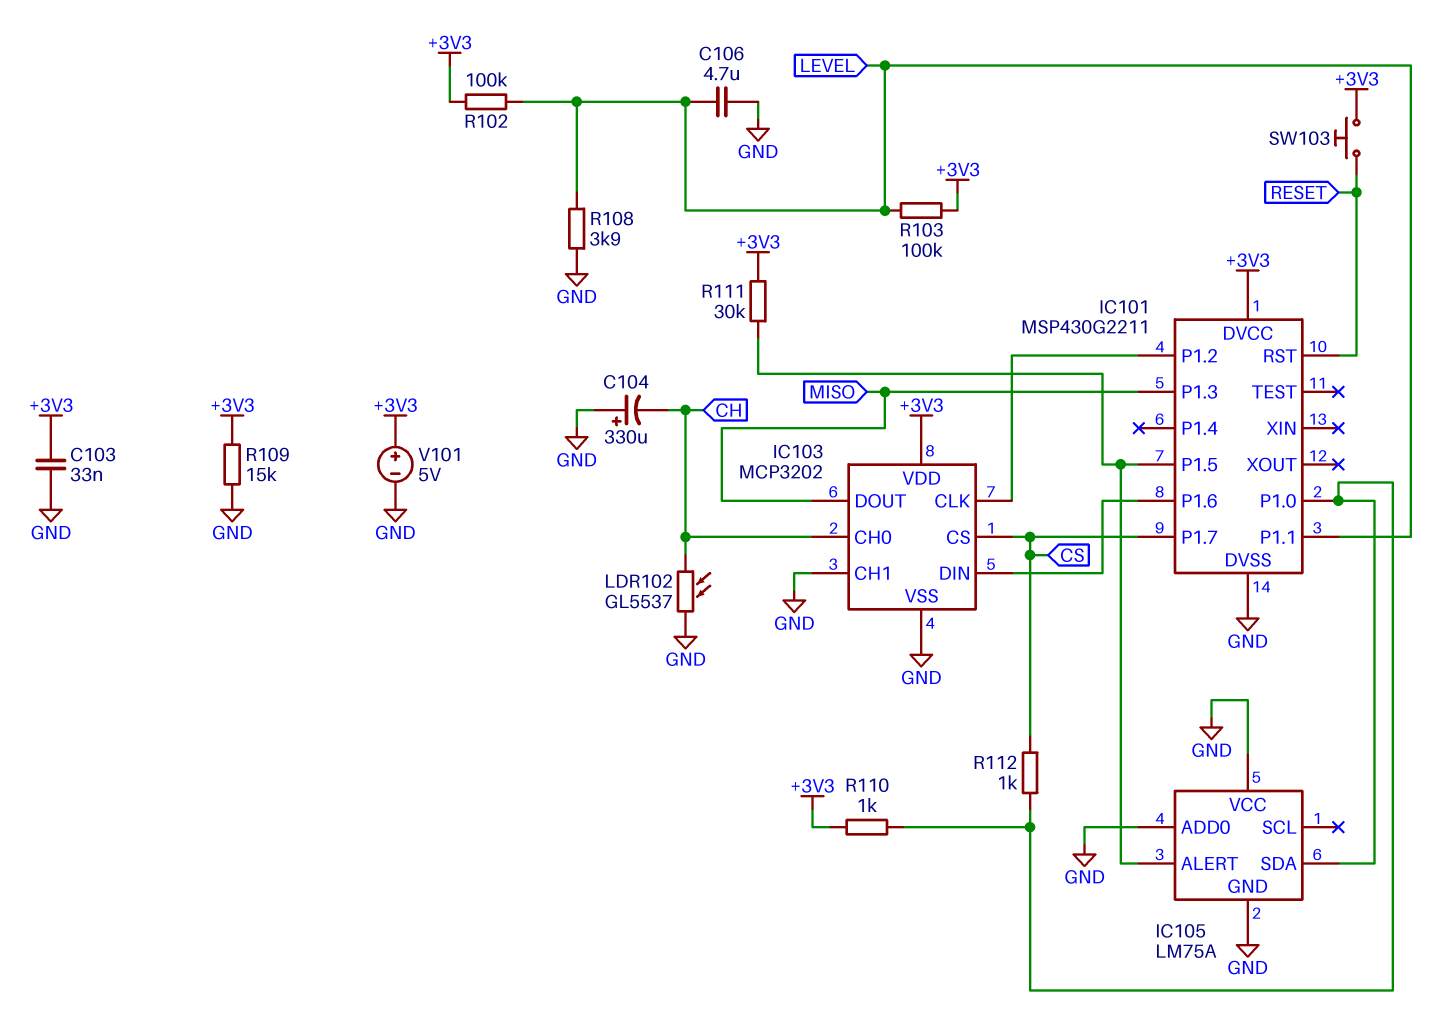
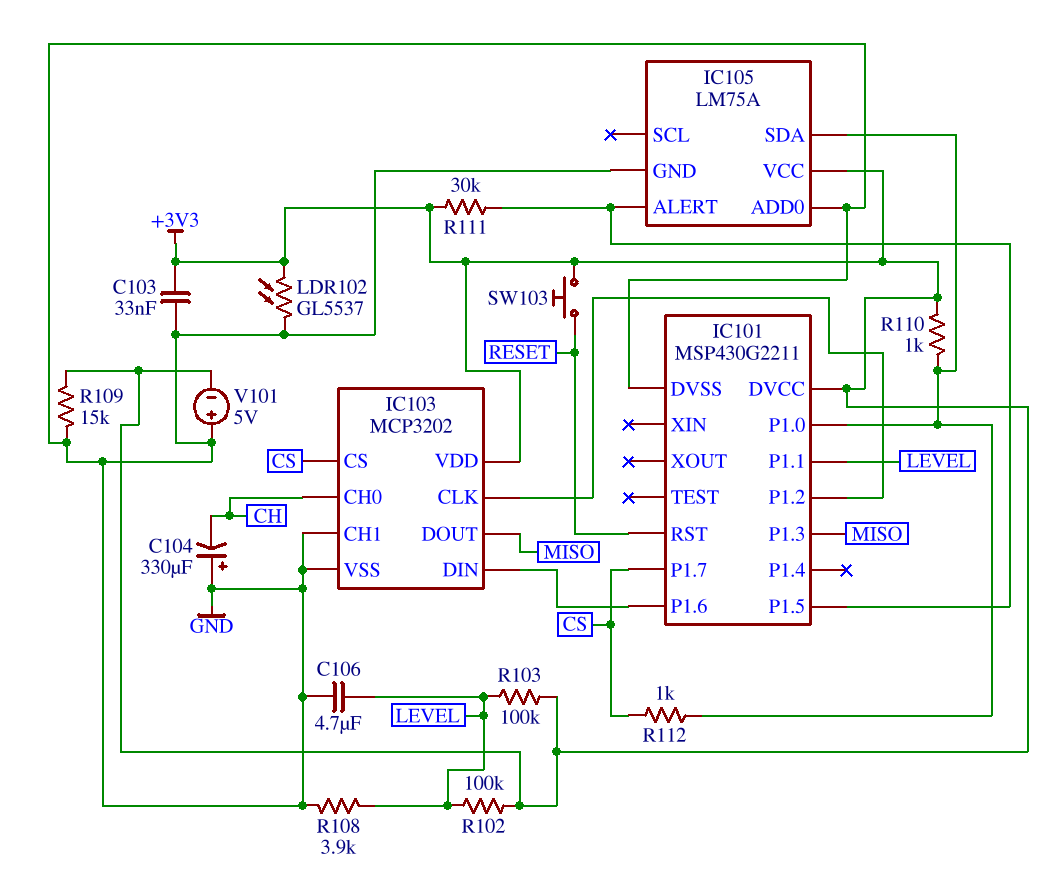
IC105 pin VCC: GND -> +3V3
LDR102: GL5537 (CH, GND) -> GL5537 (+3V3, GND)
V101: 5V (plus +3V3, minus GND) -> 5V (plus GND, minus +3V3)

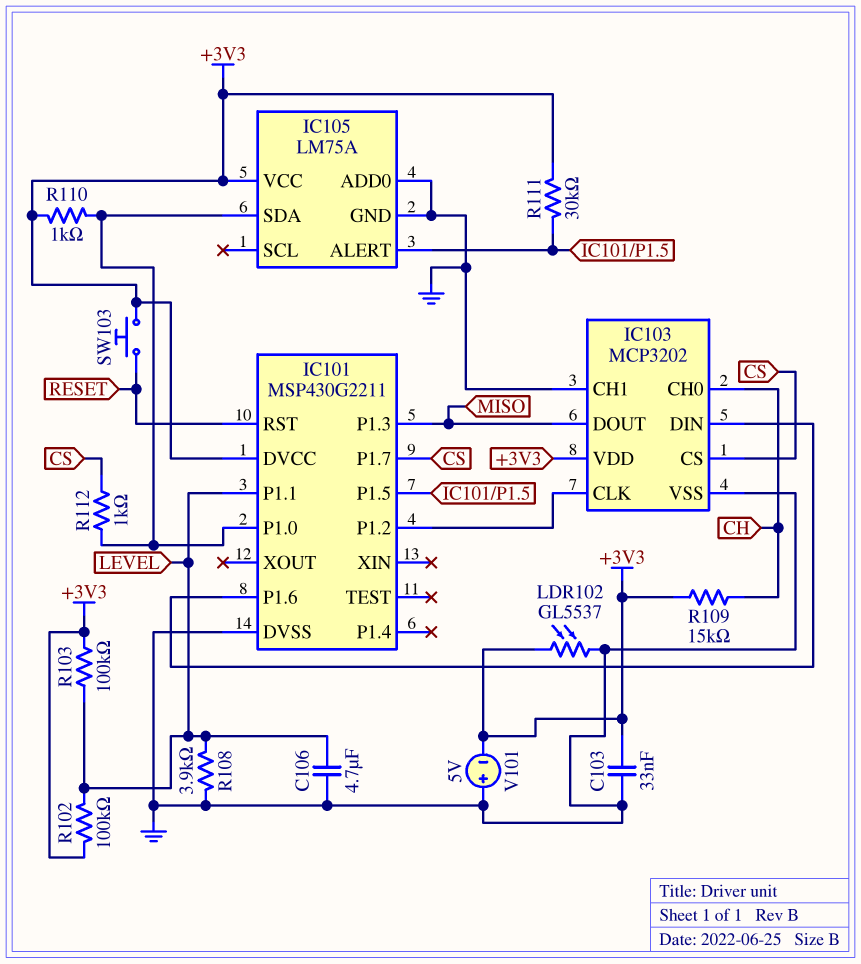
C104: 330uF (plus GND, minus CH) -> none
R109: 15k (+3V3, GND) -> 15k (+3V3, CH)

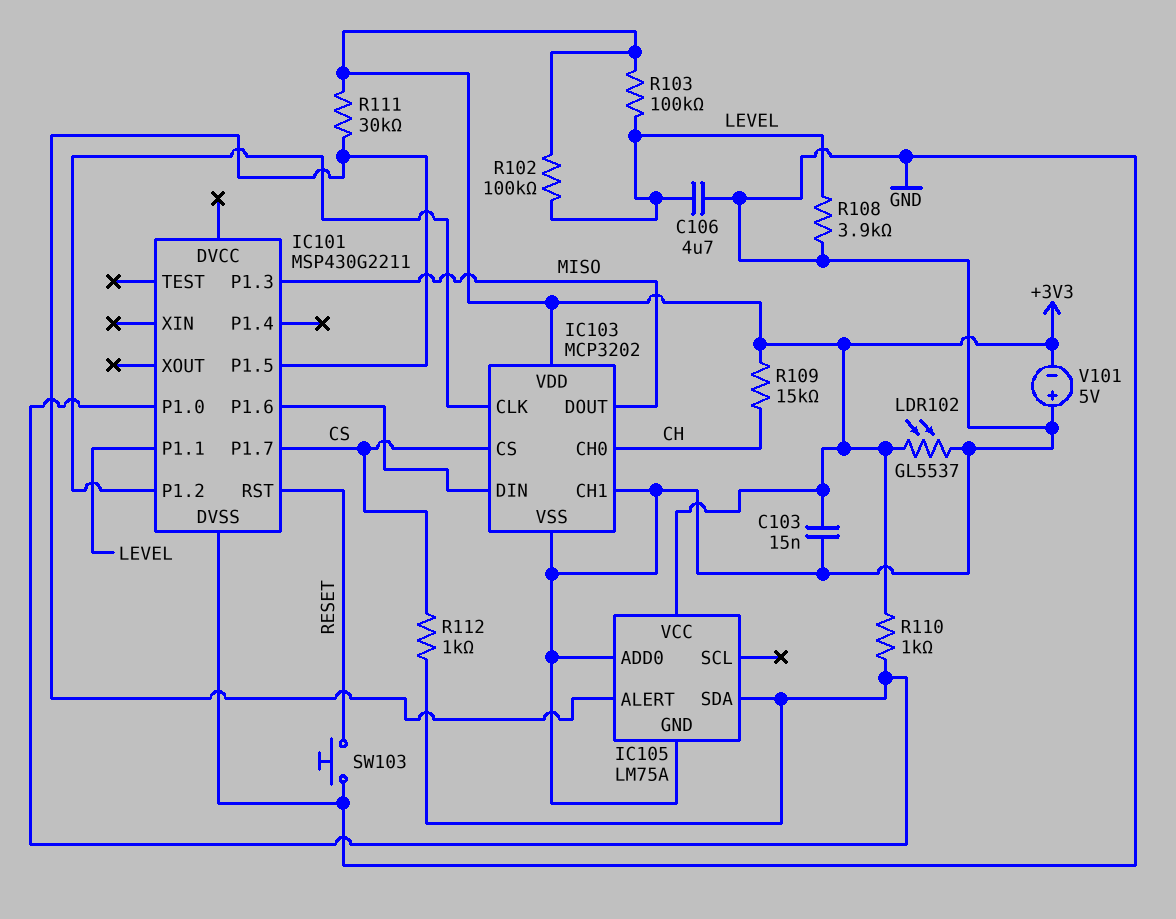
C103: 33nF (+3V3, GND) -> 15nF (+3V3, GND)
IC101 pin DVCC: +3V3 -> none
SW103: button (+3V3, RESET) -> button (GND, RESET)

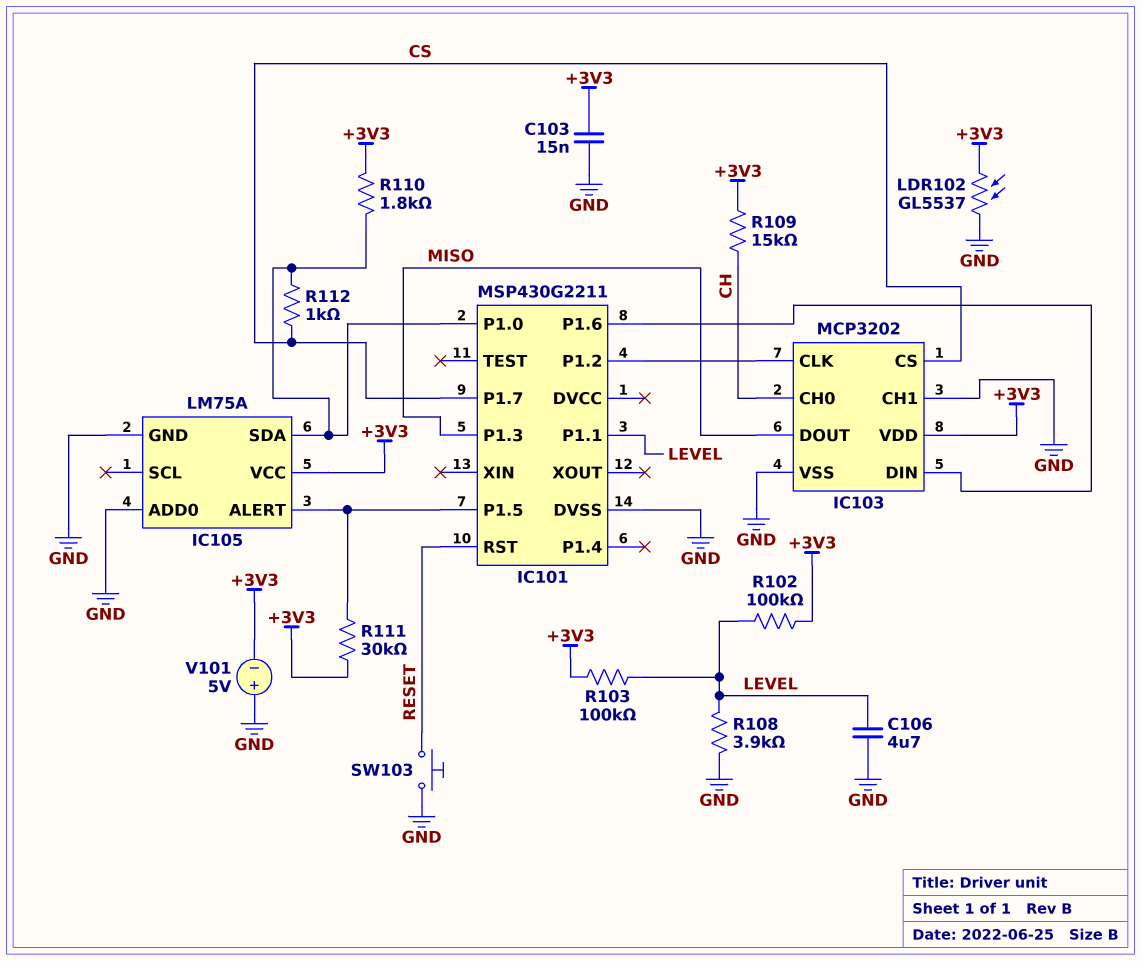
R110: 1k (+3V3, IC101/P1.0) -> 1.8k (+3V3, IC101/P1.0)

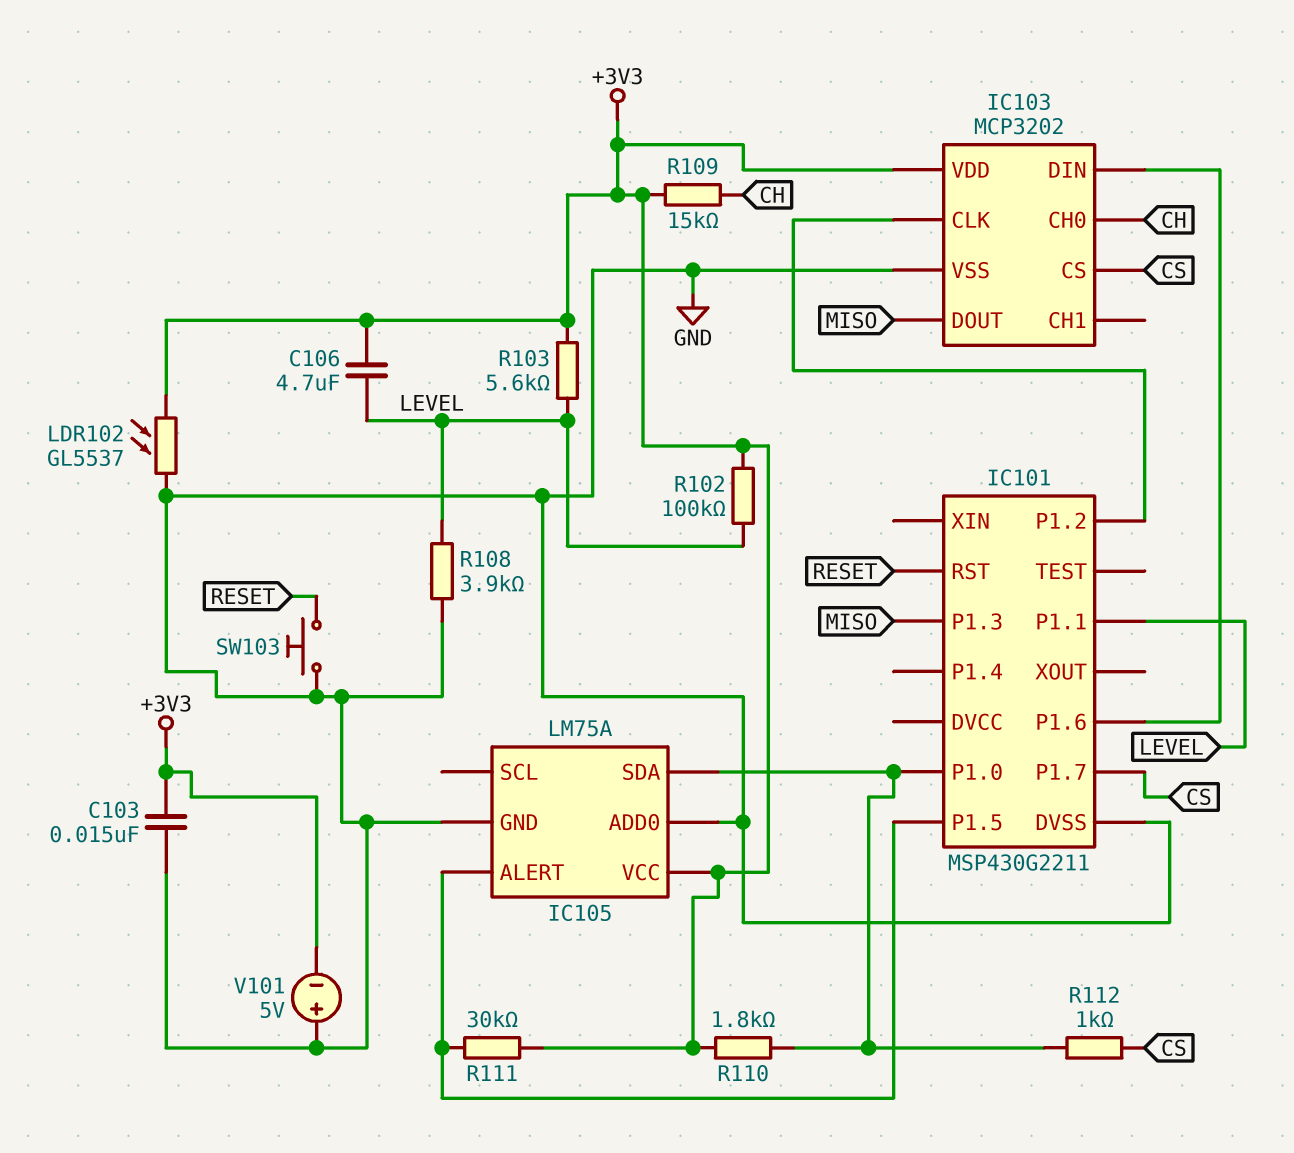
C106: 4.7uF (GND, LEVEL) -> 4.7uF (+3V3, LEVEL)
IC103 pin CH1: GND -> none
R103: 100k (+3V3, LEVEL) -> 5.6k (+3V3, LEVEL)

